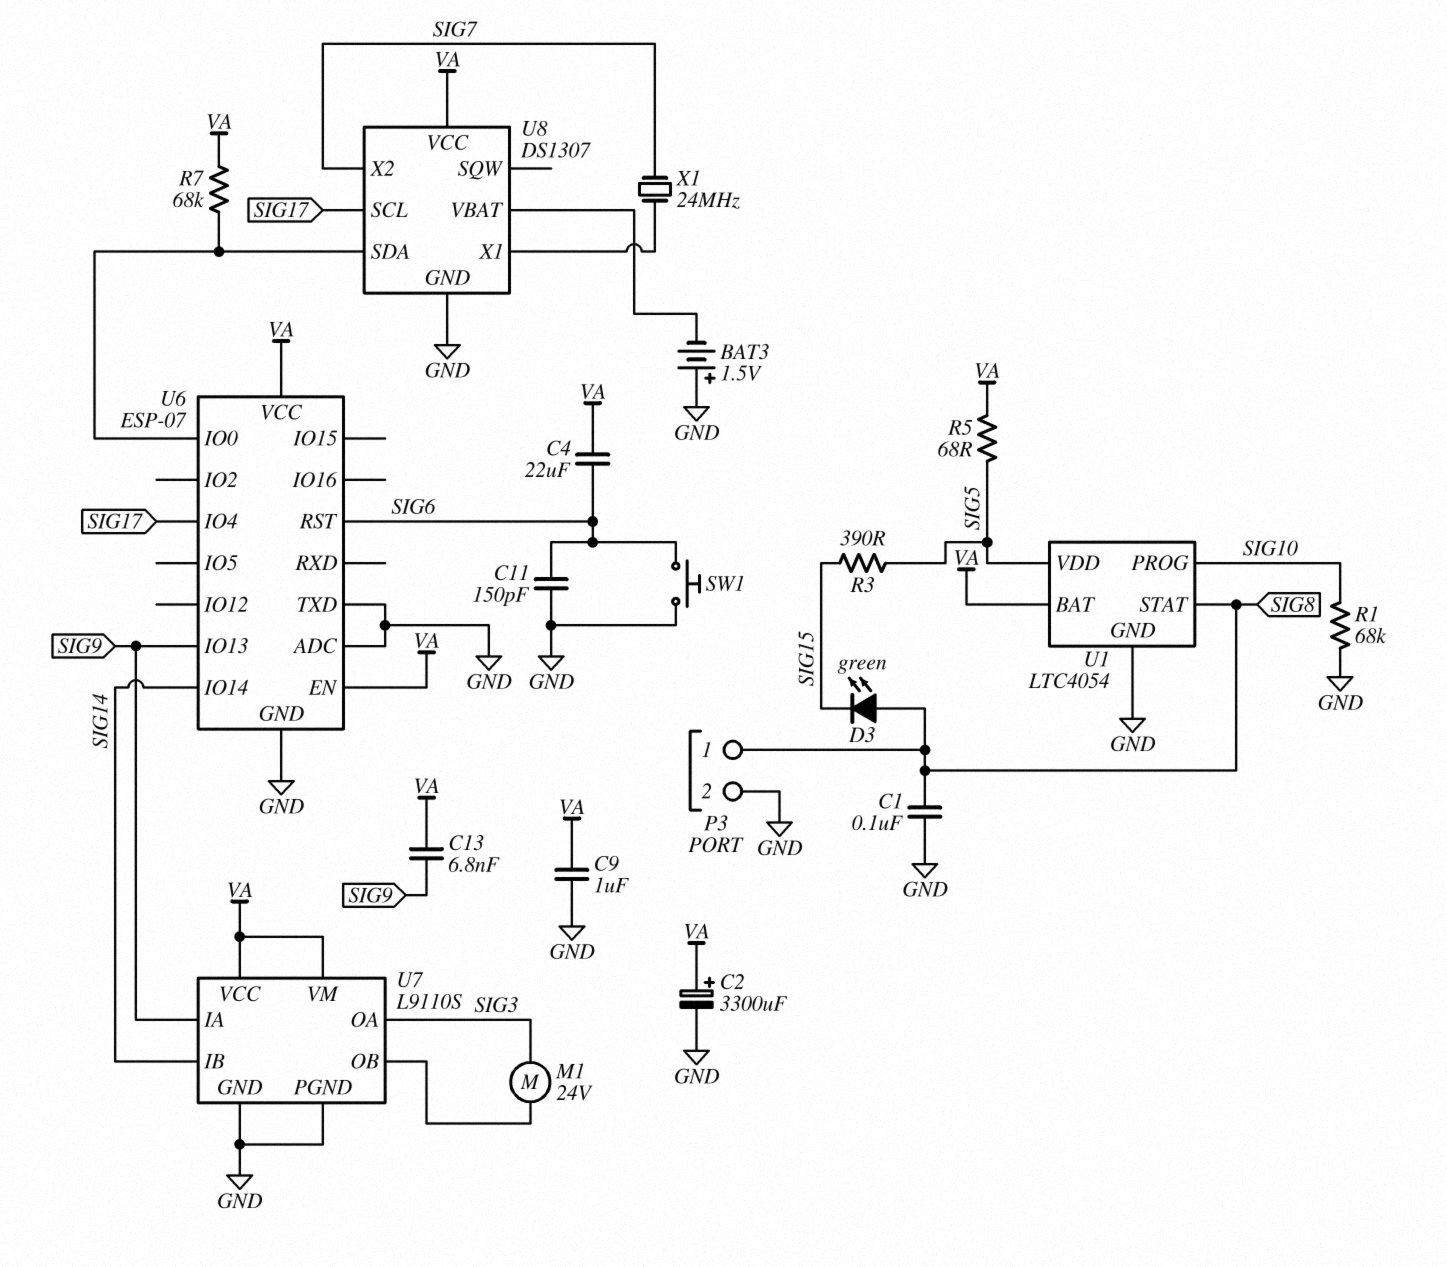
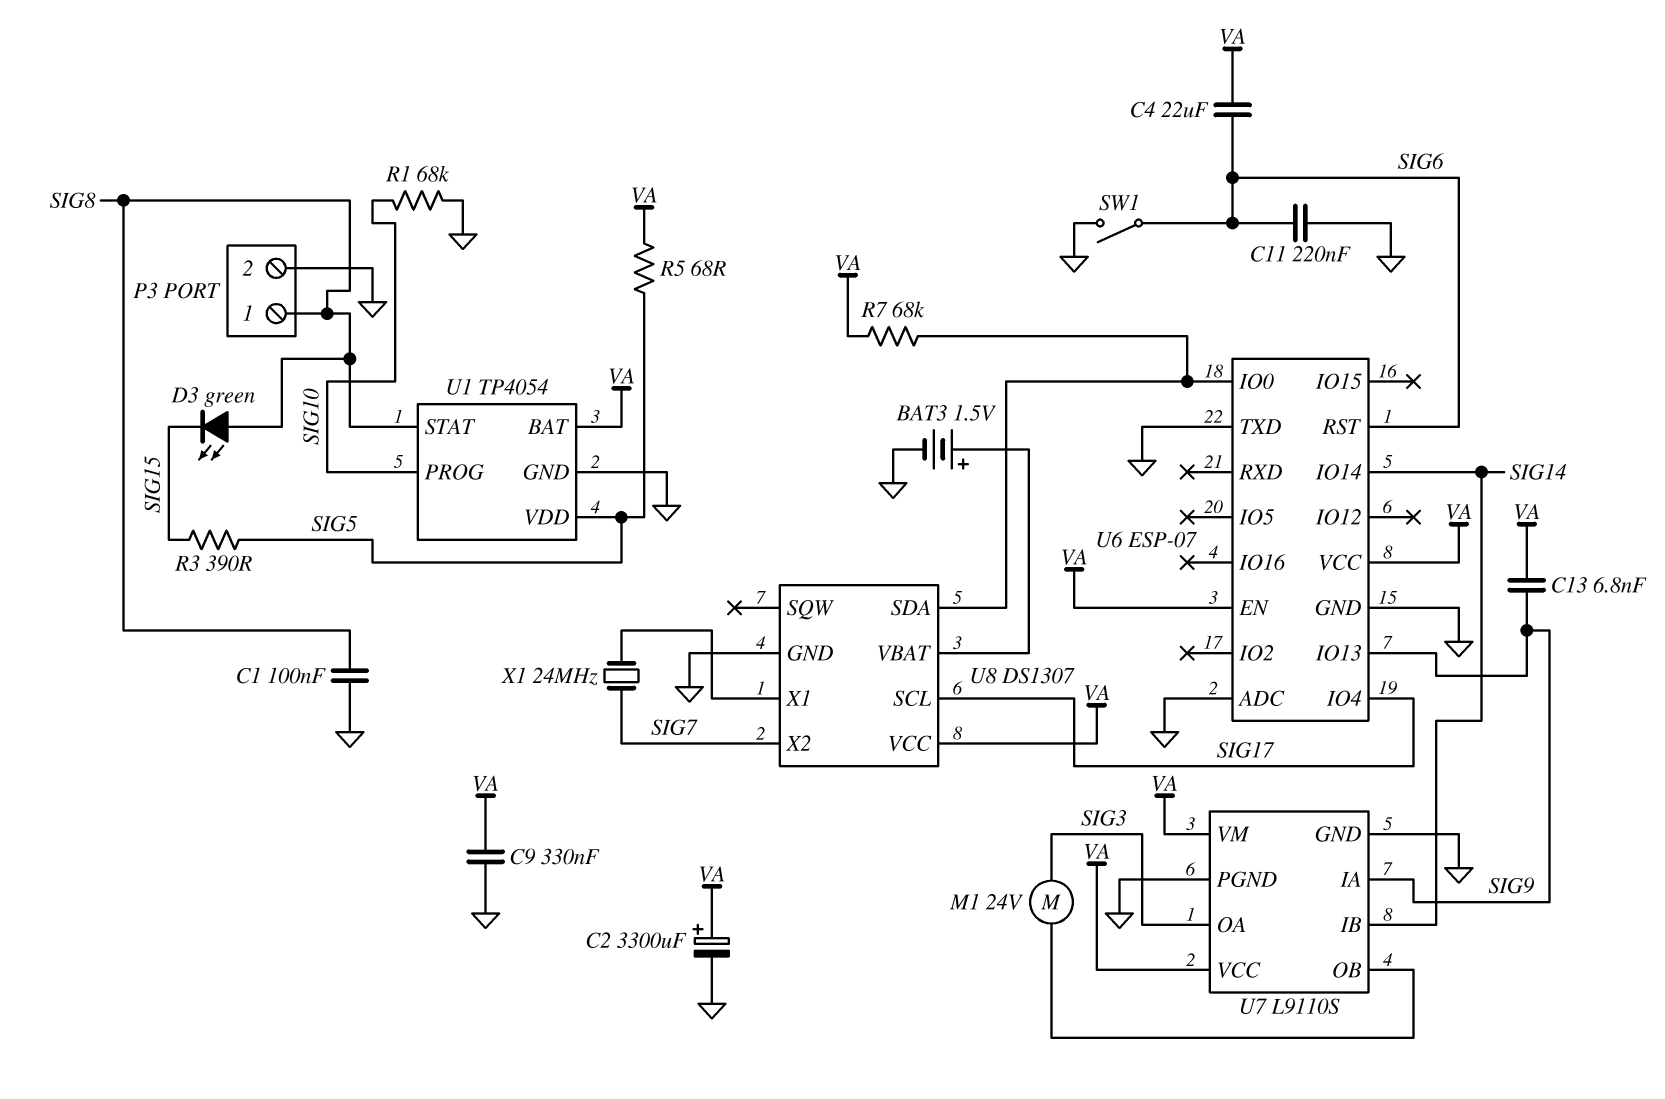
BAT3: 1.5V (plus GND, minus U8/VBAT) -> 1.5V (plus U8/VBAT, minus GND)
C9: 1uF (GND, VA) -> 330nF (GND, VA)
C11: 150pF (GND, SIG6) -> 220nF (GND, SIG6)
SW1: button (GND, SIG6) -> switch (GND, SIG6)
U1: LTC4054 -> TP4054

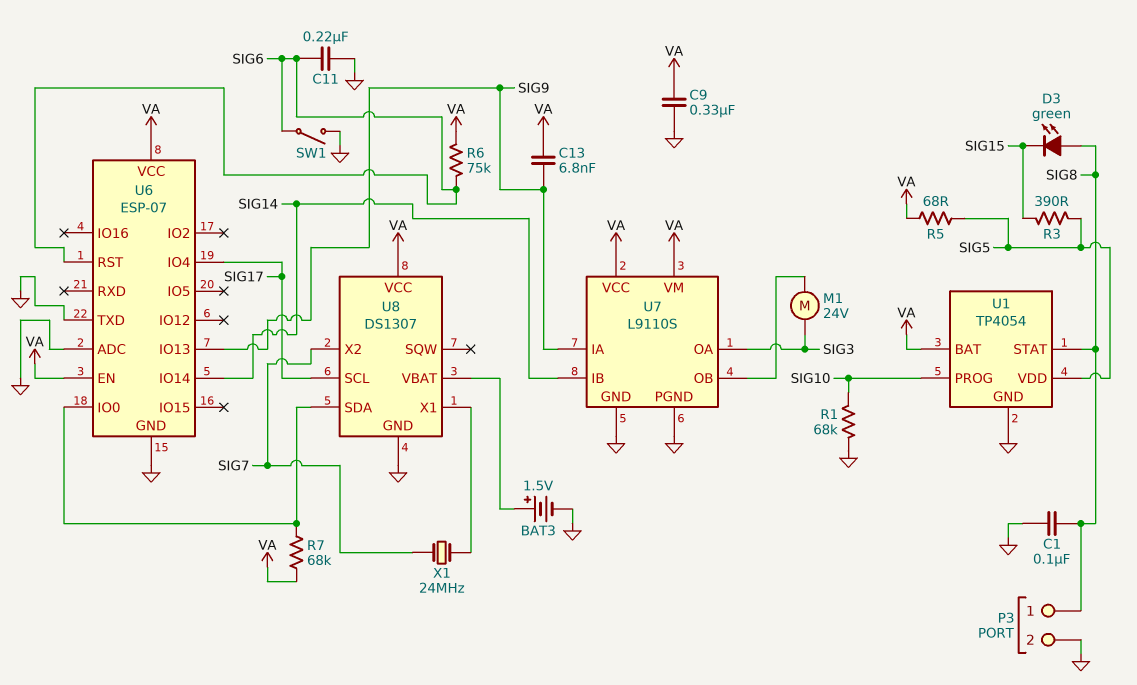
C2: 3300uF (plus VA, minus GND) -> none
C4: 22uF (SIG6, VA) -> none
R6: none -> 75k (SIG6, VA)

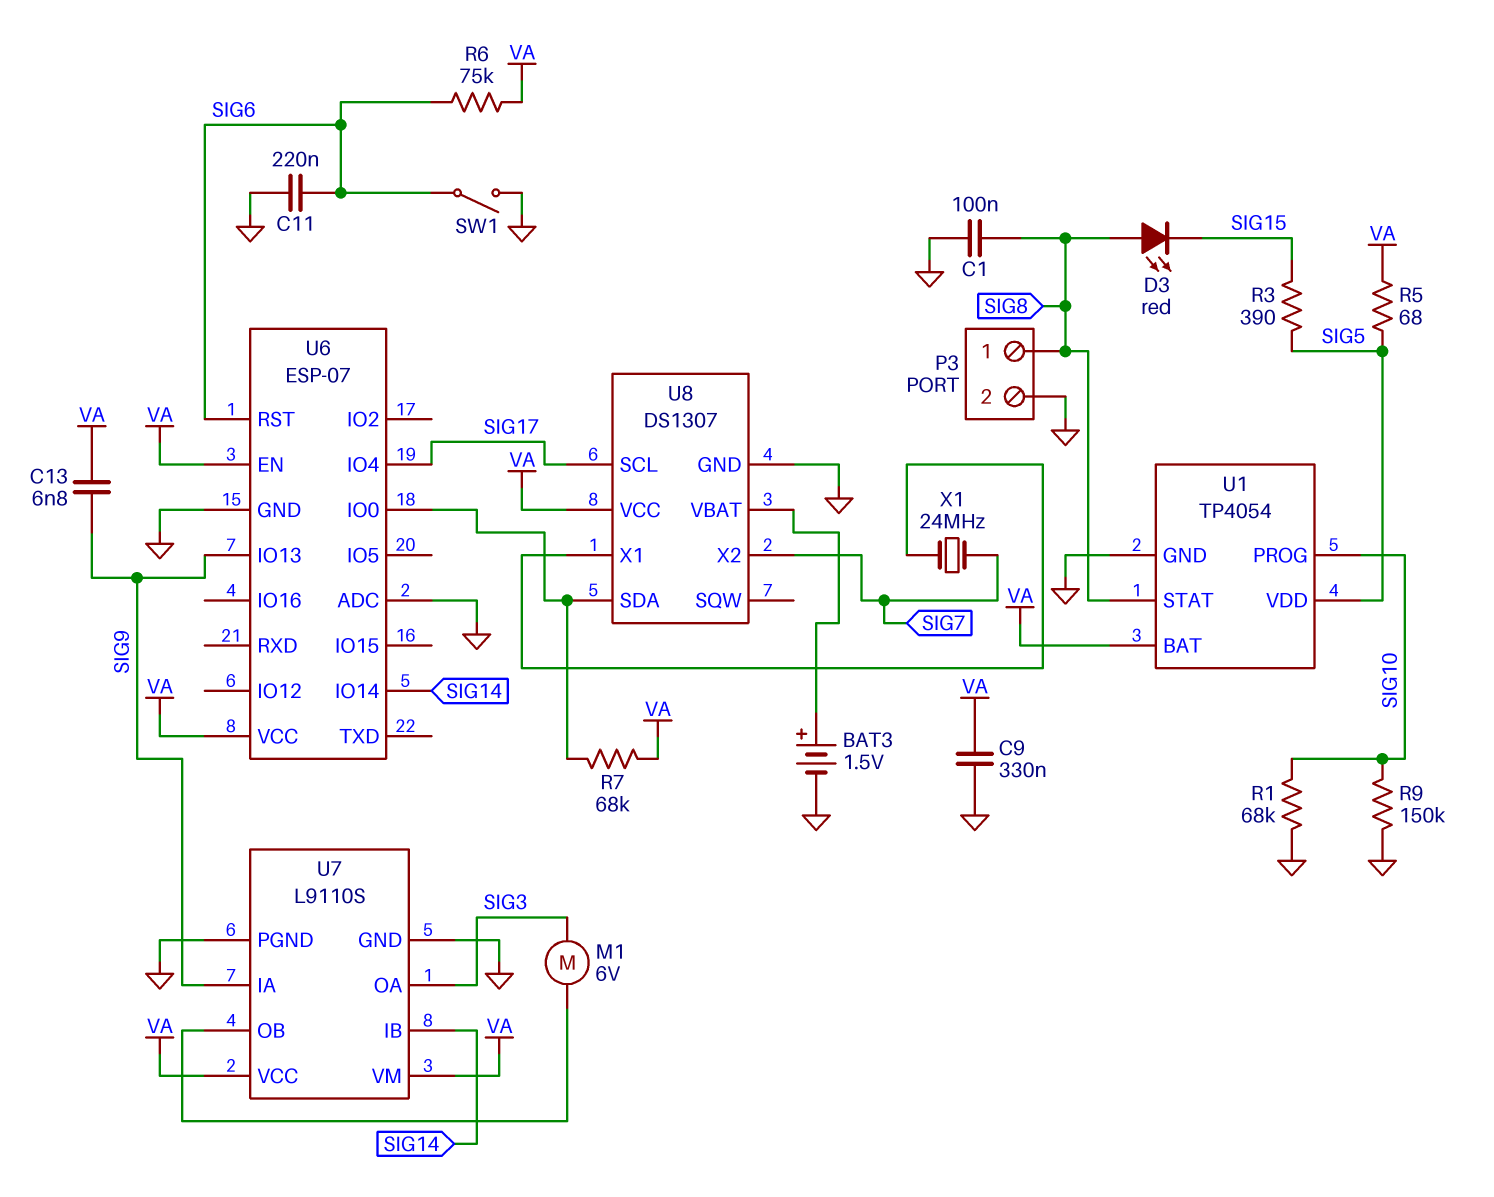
D3: LED green (A SIG8, K SIG15) -> LED red (A SIG8, K SIG15)
M1: motor 24V (SIG3, U7/OB) -> motor 6V (SIG3, U7/OB)
R9: none -> 150k (GND, SIG10)
U6 pin TXD: GND -> none

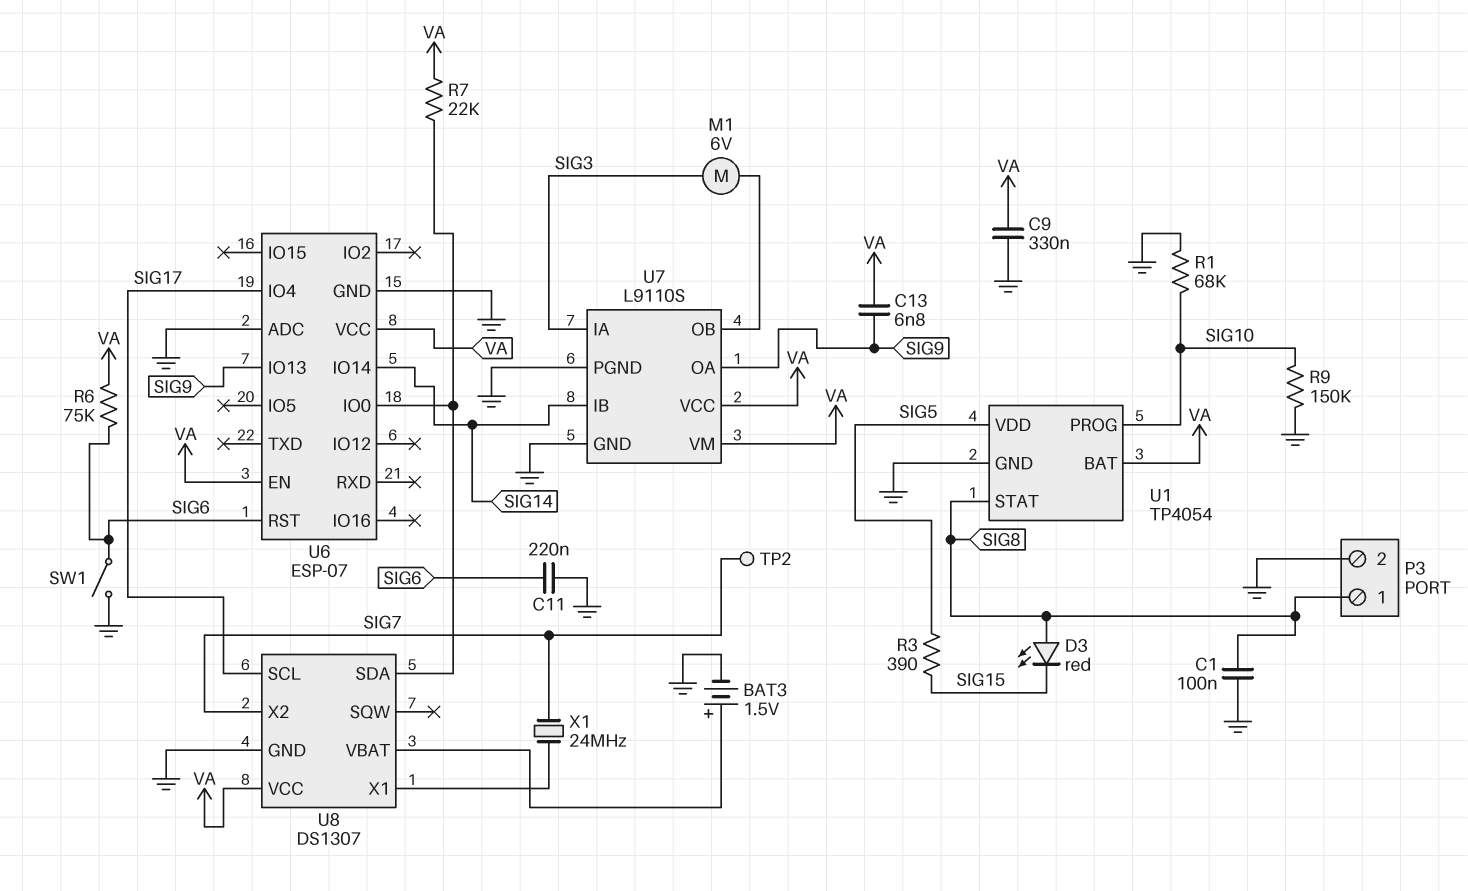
R5: 68 (SIG5, VA) -> none
R7: 68k (U6/IO0, VA) -> 22k (U6/IO0, VA)
TP2: none -> test point (SIG7)
U7 pin IA: SIG9 -> SIG3
U7 pin OA: SIG3 -> SIG9

